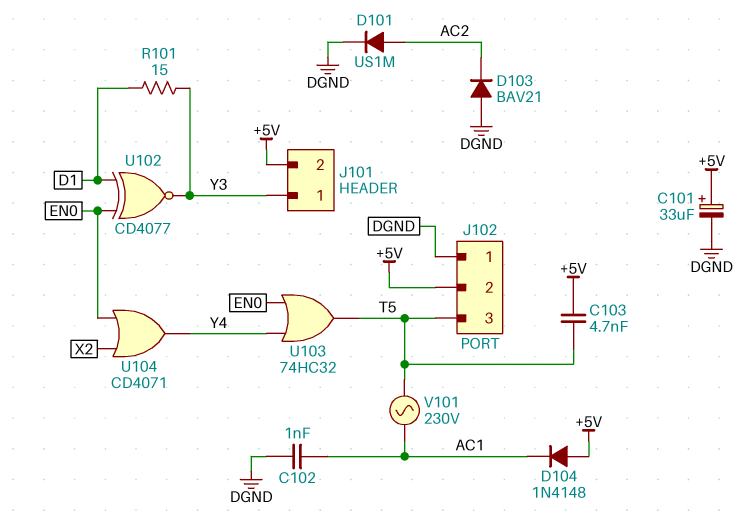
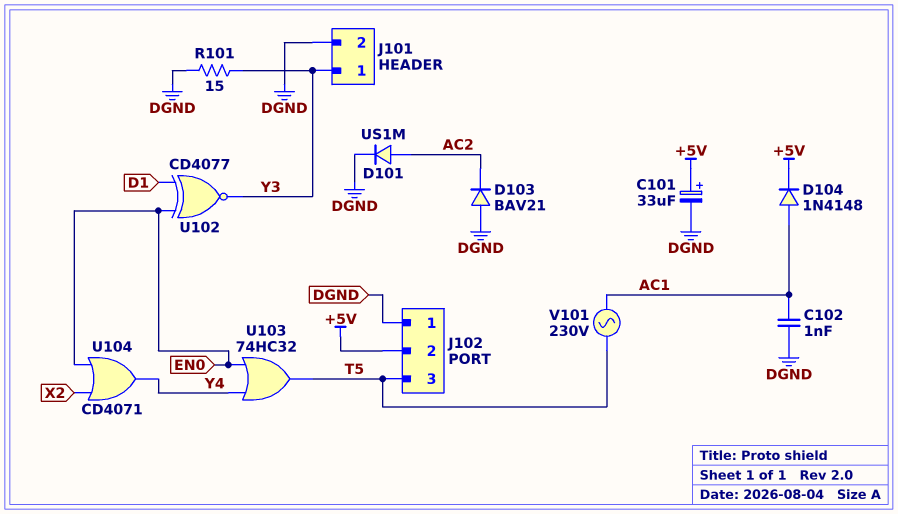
C103: 4.7nF (+5V, T5) -> none
D104: diode 1N4148 (A +5V, K AC1) -> diode 1N4148 (A AC1, K +5V)
J101 pin 2: +5V -> DGND
R101: 15 (D1, Y3) -> 15 (DGND, Y3)

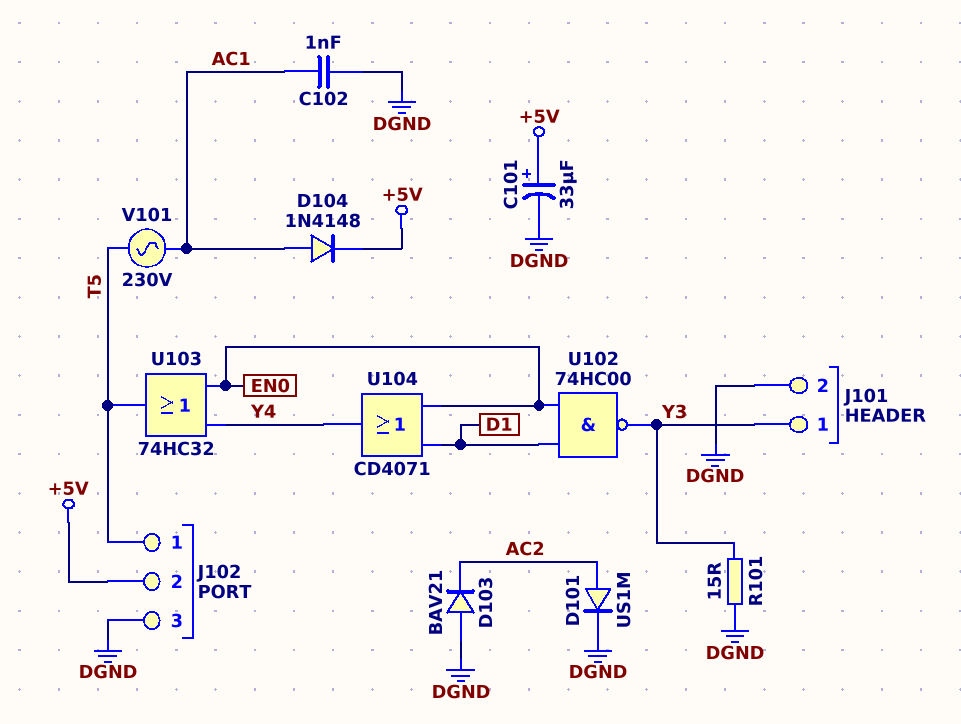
J102 pin 1: DGND -> T5
J102 pin 3: T5 -> DGND
U102: XNOR CD4077 (in D1, in EN0, out Y3) -> NAND 74HC00 (in D1, in EN0, out Y3)
U104: OR CD4071 (in EN0, in X2, out Y4) -> OR CD4071 (in D1, in EN0, out Y4)

